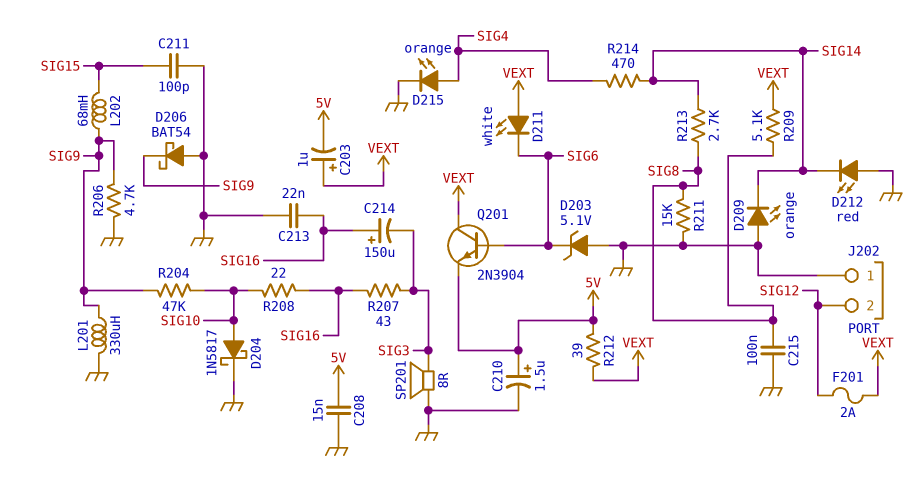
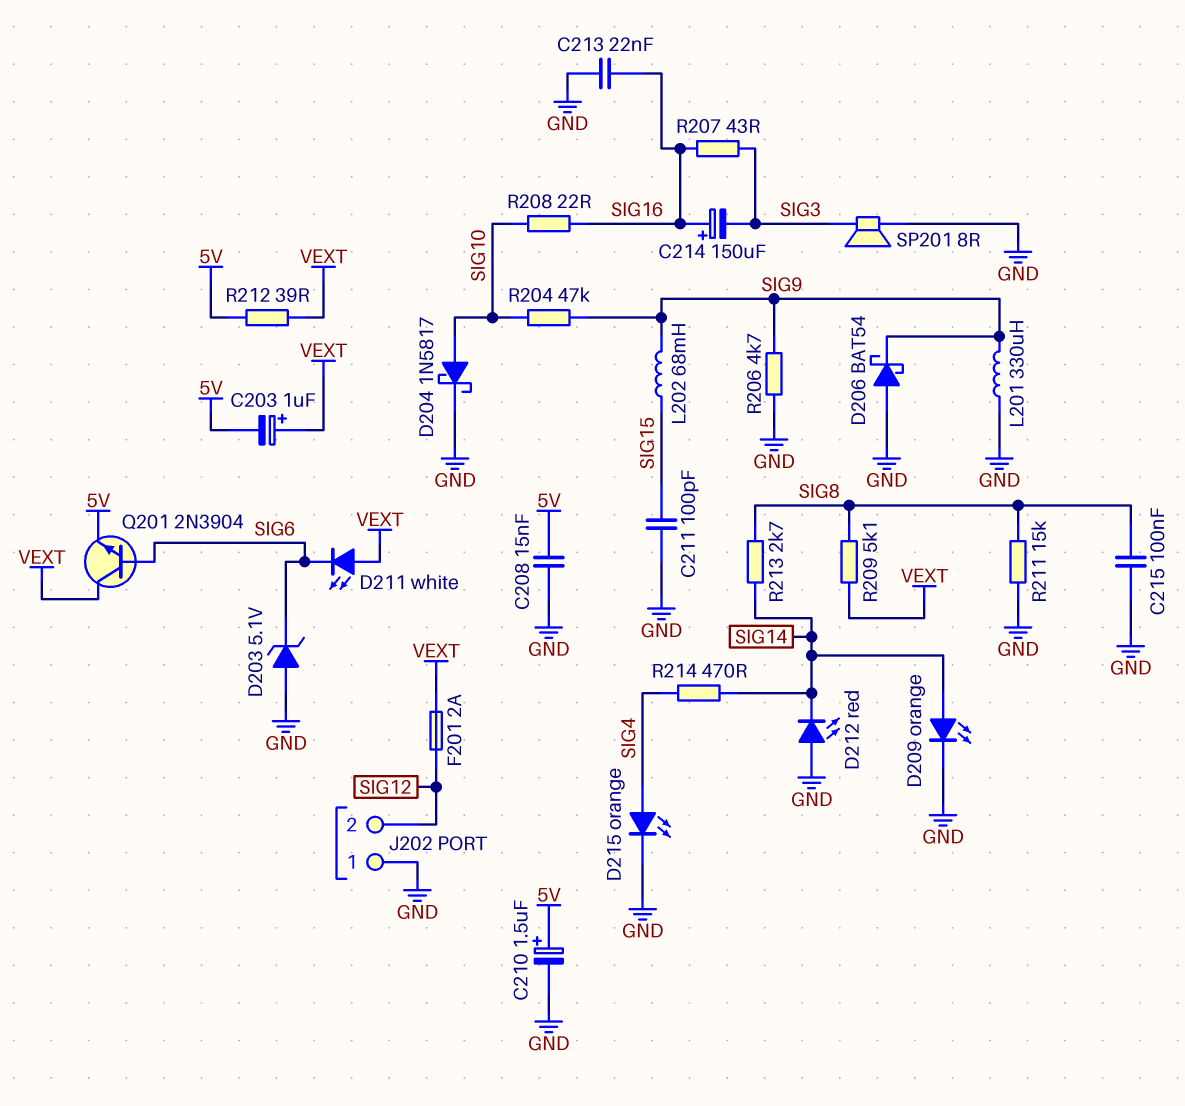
D209: LED orange (A GND, K SIG14) -> LED orange (A SIG14, K GND)

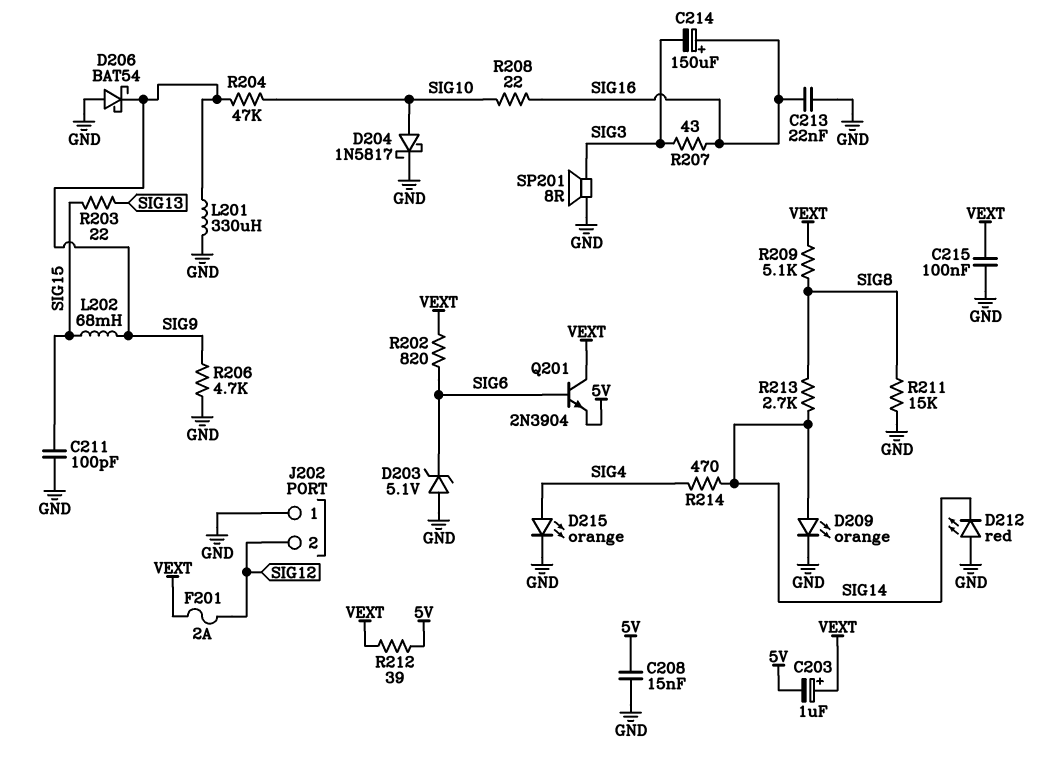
C210: 1.5uF (plus 5V, minus GND) -> none
C215: 100nF (GND, SIG8) -> 100nF (GND, VEXT)
D211: LED white (A VEXT, K SIG6) -> none
R202: none -> 820 (SIG6, VEXT)
R203: none -> 22 (SIG13, SIG15)

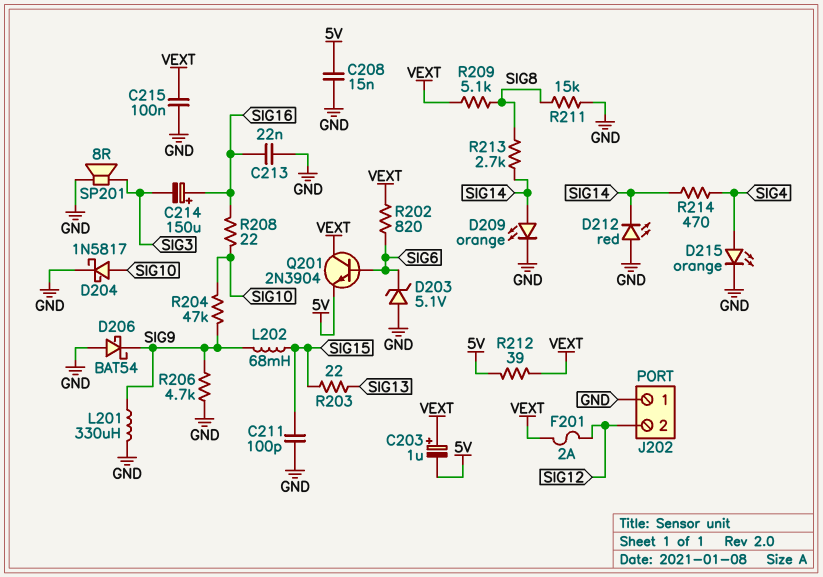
R207: 43 (SIG3, SIG16) -> none

